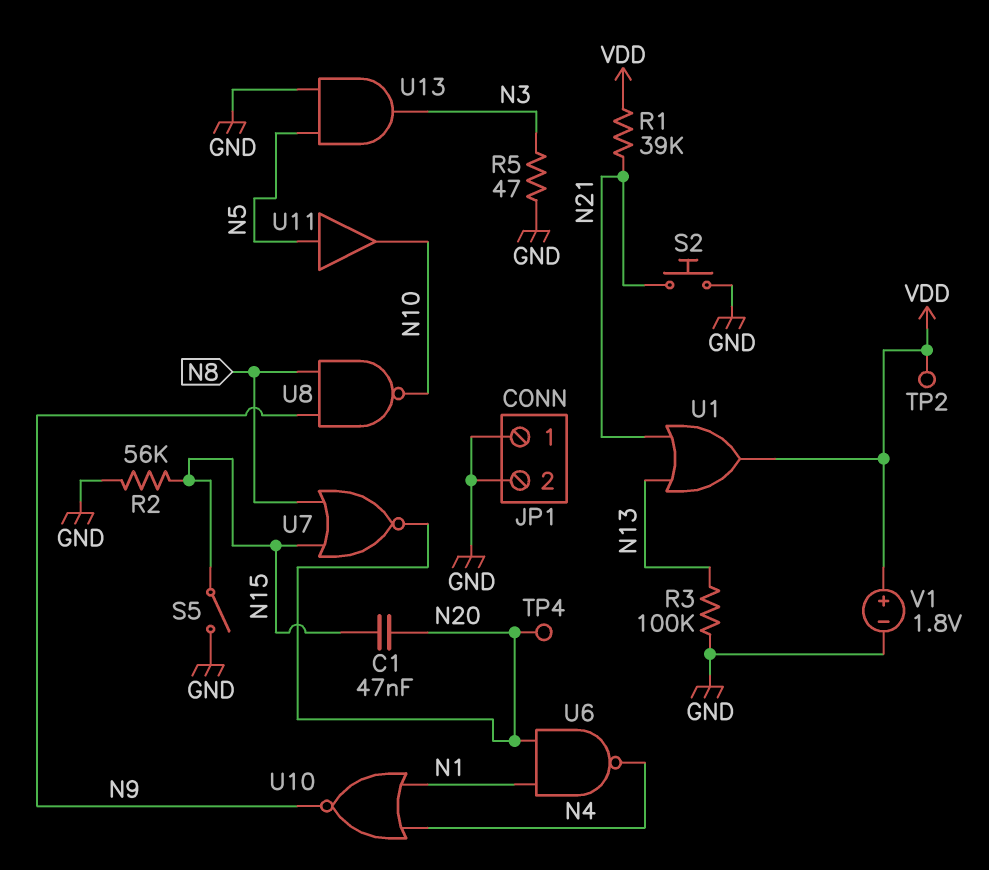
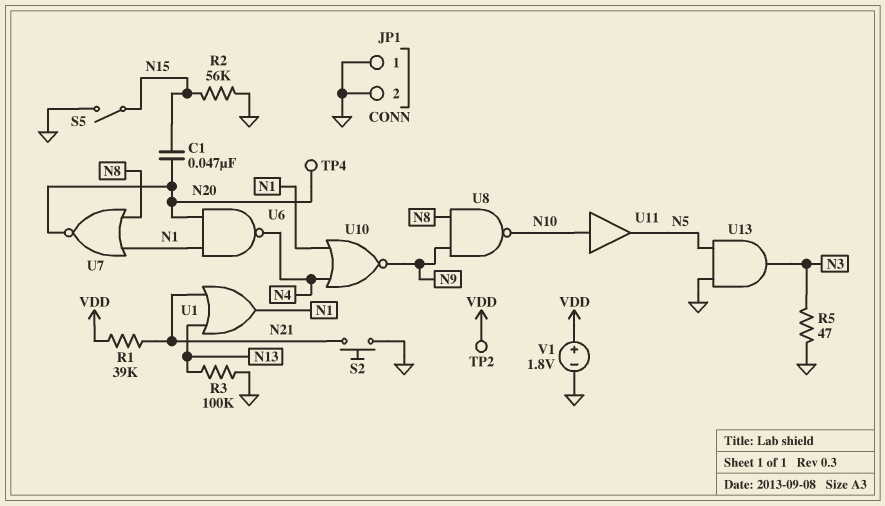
U1: OR (in N13, in N21, out VDD) -> OR (in N13, in N21, out N1)
U7: NOR (in N8, in N15, out N20) -> NOR (in N1, in N8, out N20)
U11: buffer (in N5, out N10) -> buffer (in N10, out N5)

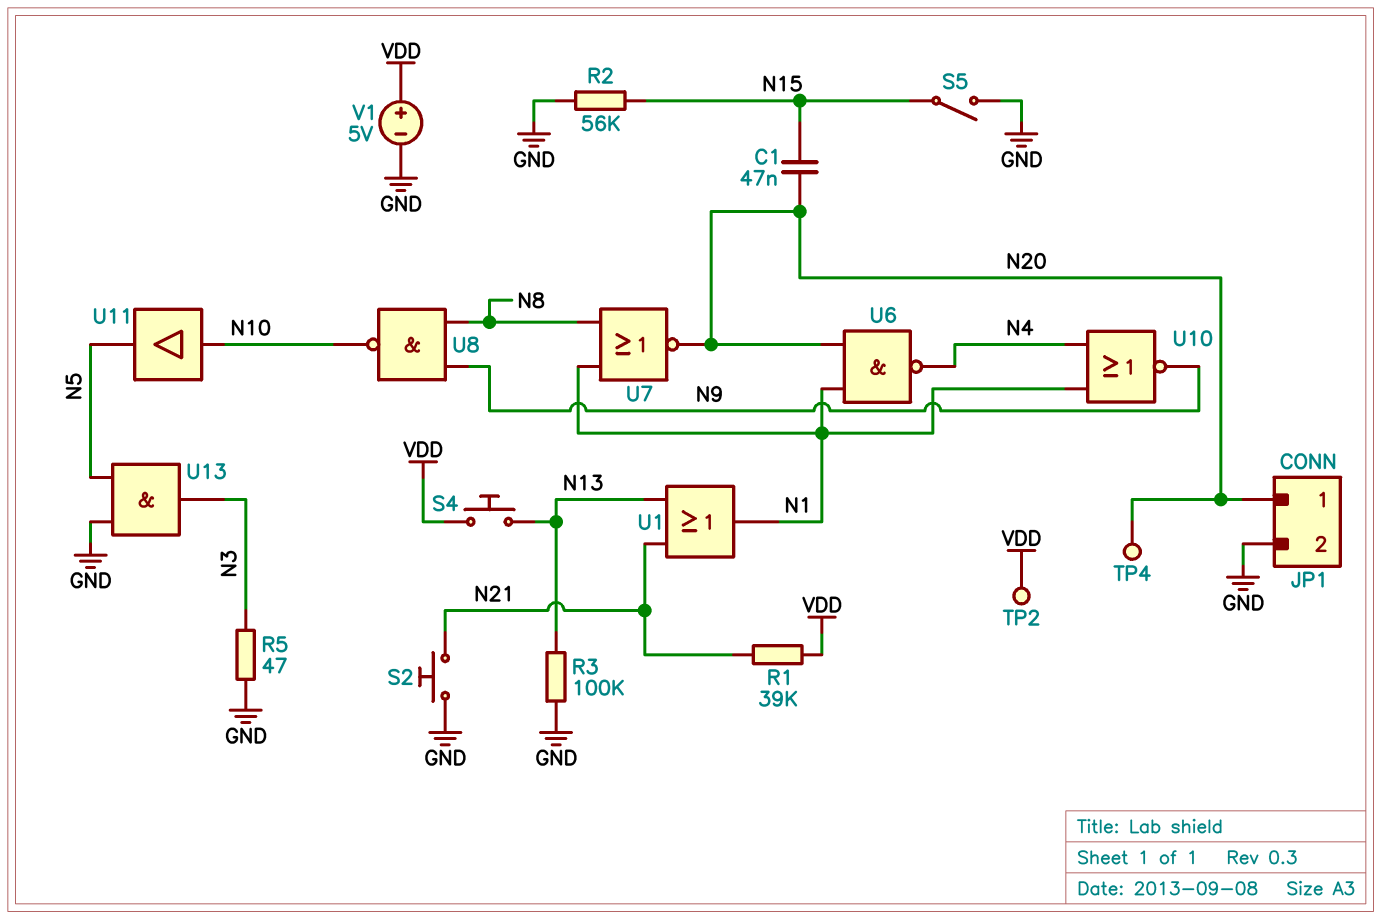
JP1 pin 1: GND -> N20
S4: none -> button (N13, VDD)
V1: 1.8V (plus VDD, minus GND) -> 5V (plus VDD, minus GND)

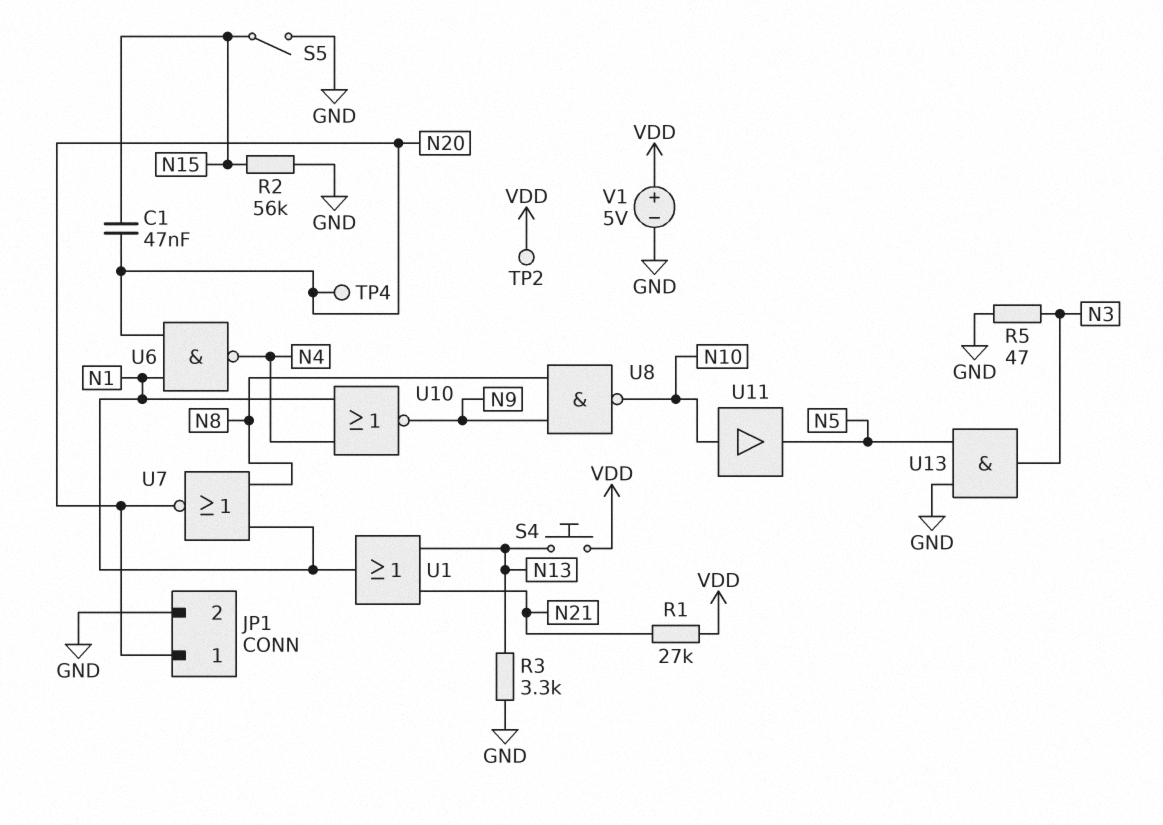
R1: 39k (N21, VDD) -> 27k (N21, VDD)
R3: 100k (GND, N13) -> 3.3k (GND, N13)
S2: button (GND, N21) -> none

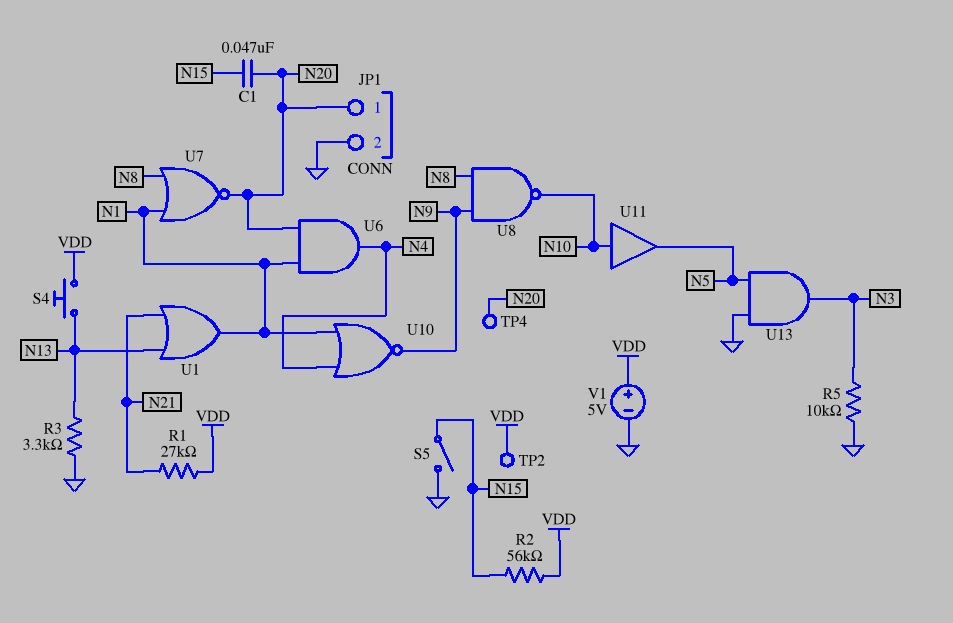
R2: 56k (GND, N15) -> 56k (N15, VDD)
R5: 47 (GND, N3) -> 10k (GND, N3)
U6: NAND (in N1, in N20, out N4) -> AND (in N1, in N20, out N4)

